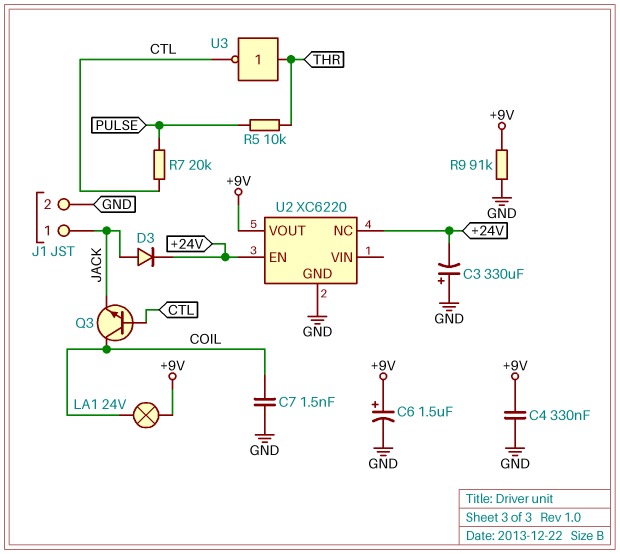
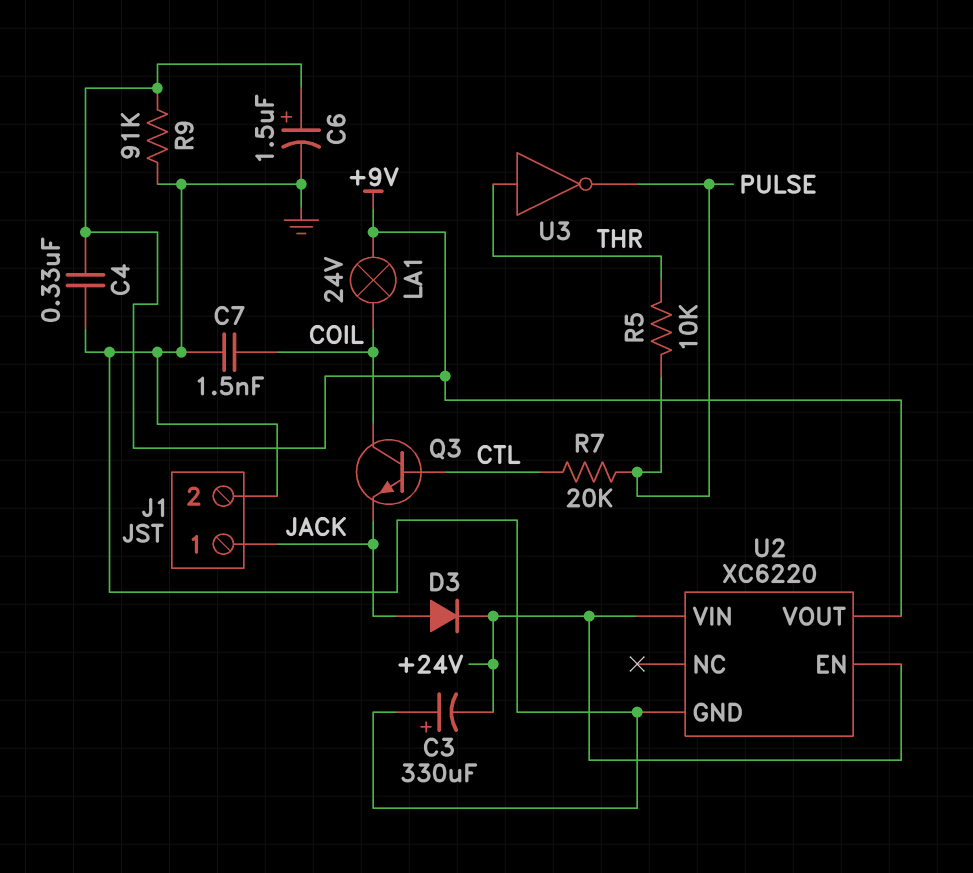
U2 pin NC: +24V -> none
U2 pin VIN: none -> +24V
U3: NOT (in THR, out CTL) -> NOT (in THR, out PULSE)

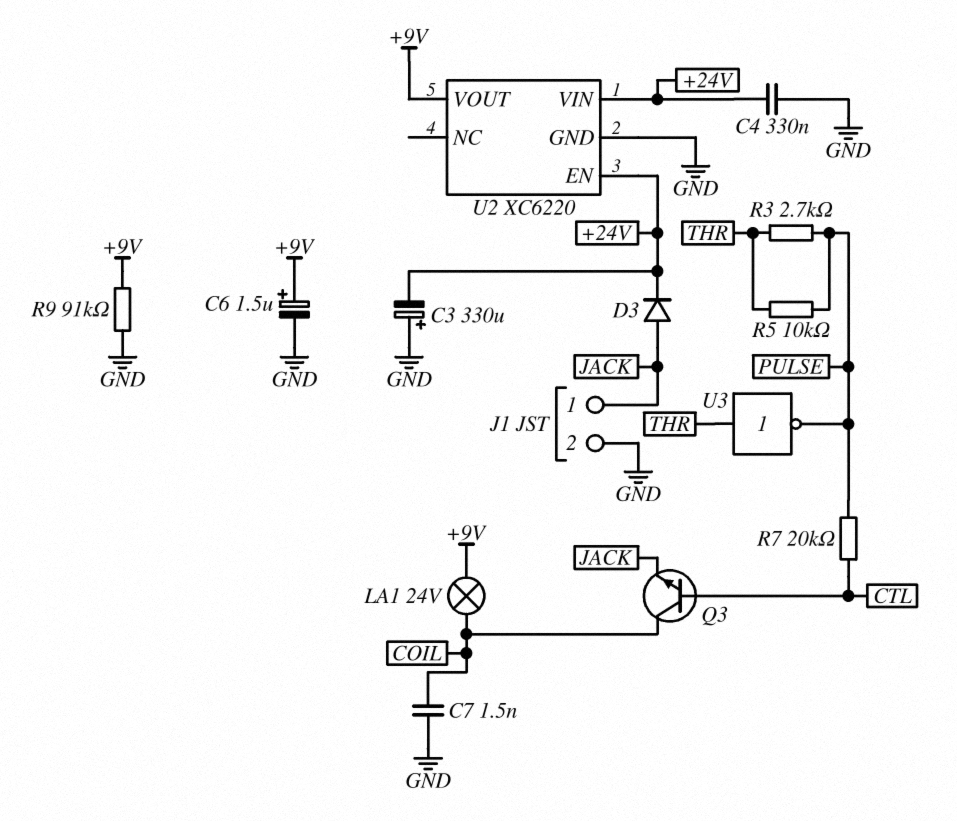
C4: 330nF (+9V, GND) -> 330nF (+24V, GND)
R3: none -> 2.7k (PULSE, THR)

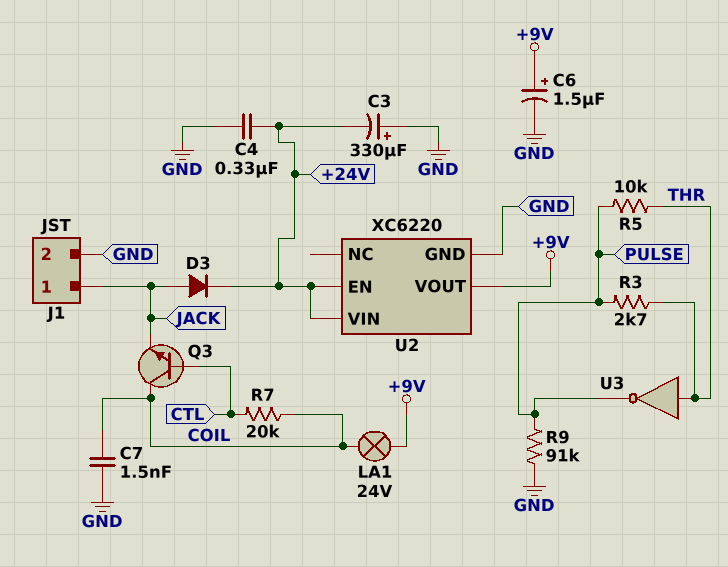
R7: 20k (CTL, PULSE) -> 20k (COIL, CTL)
R9: 91k (+9V, GND) -> 91k (GND, PULSE)

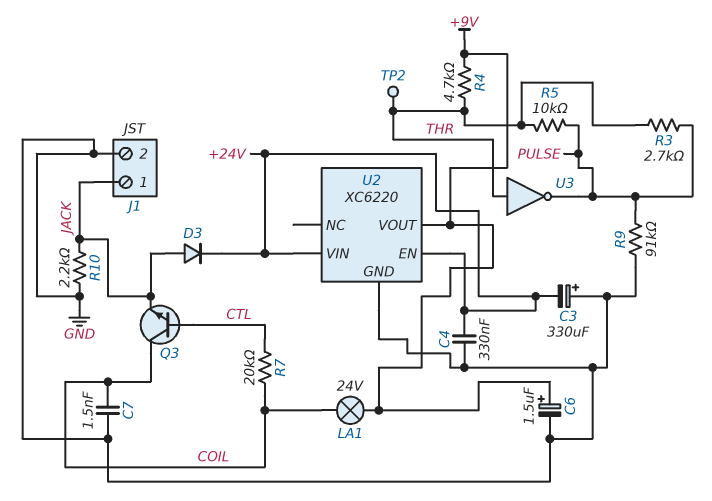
R4: none -> 4.7k (+9V, THR)
R10: none -> 2.2k (GND, JACK)
TP2: none -> test point (THR)

